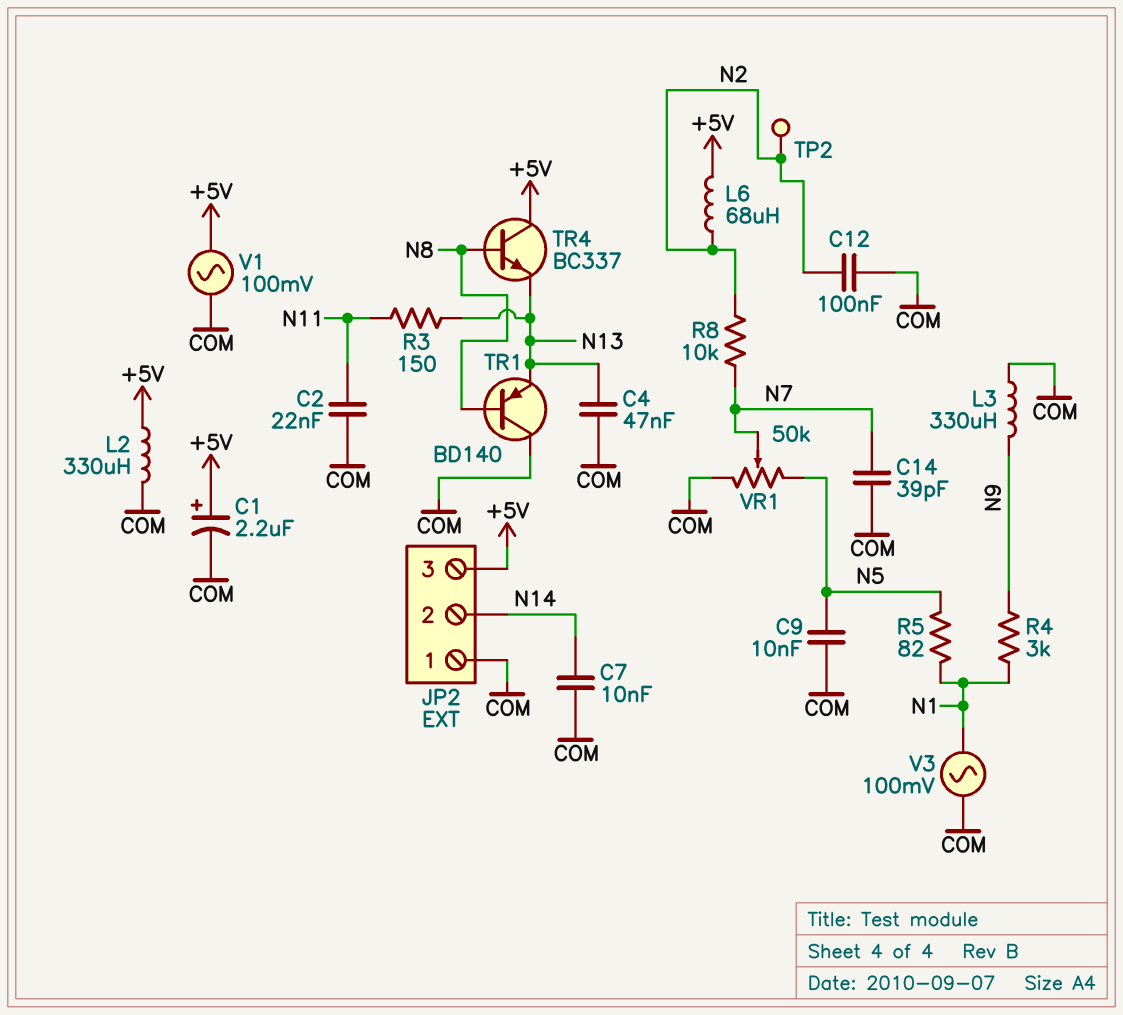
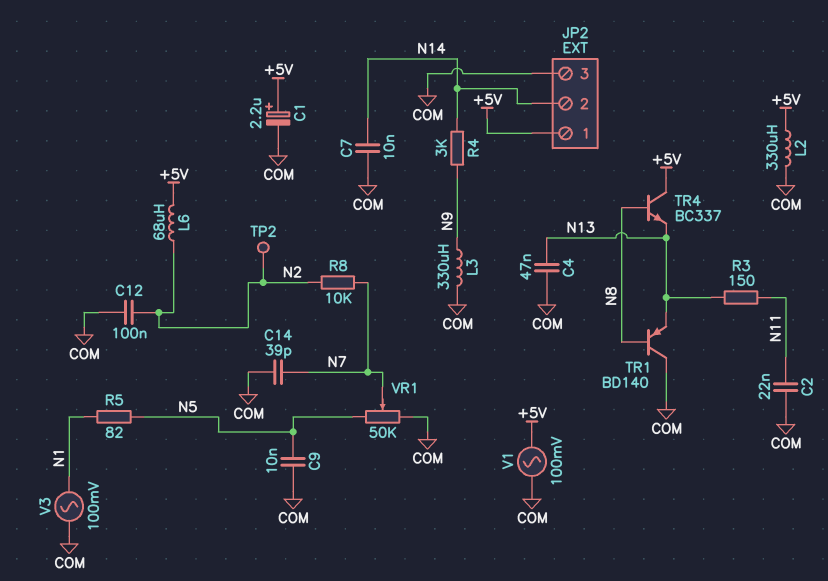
JP2 pin 1: COM -> +5V
JP2 pin 3: +5V -> COM
R4: 3k (N1, N9) -> 3k (N9, N14)

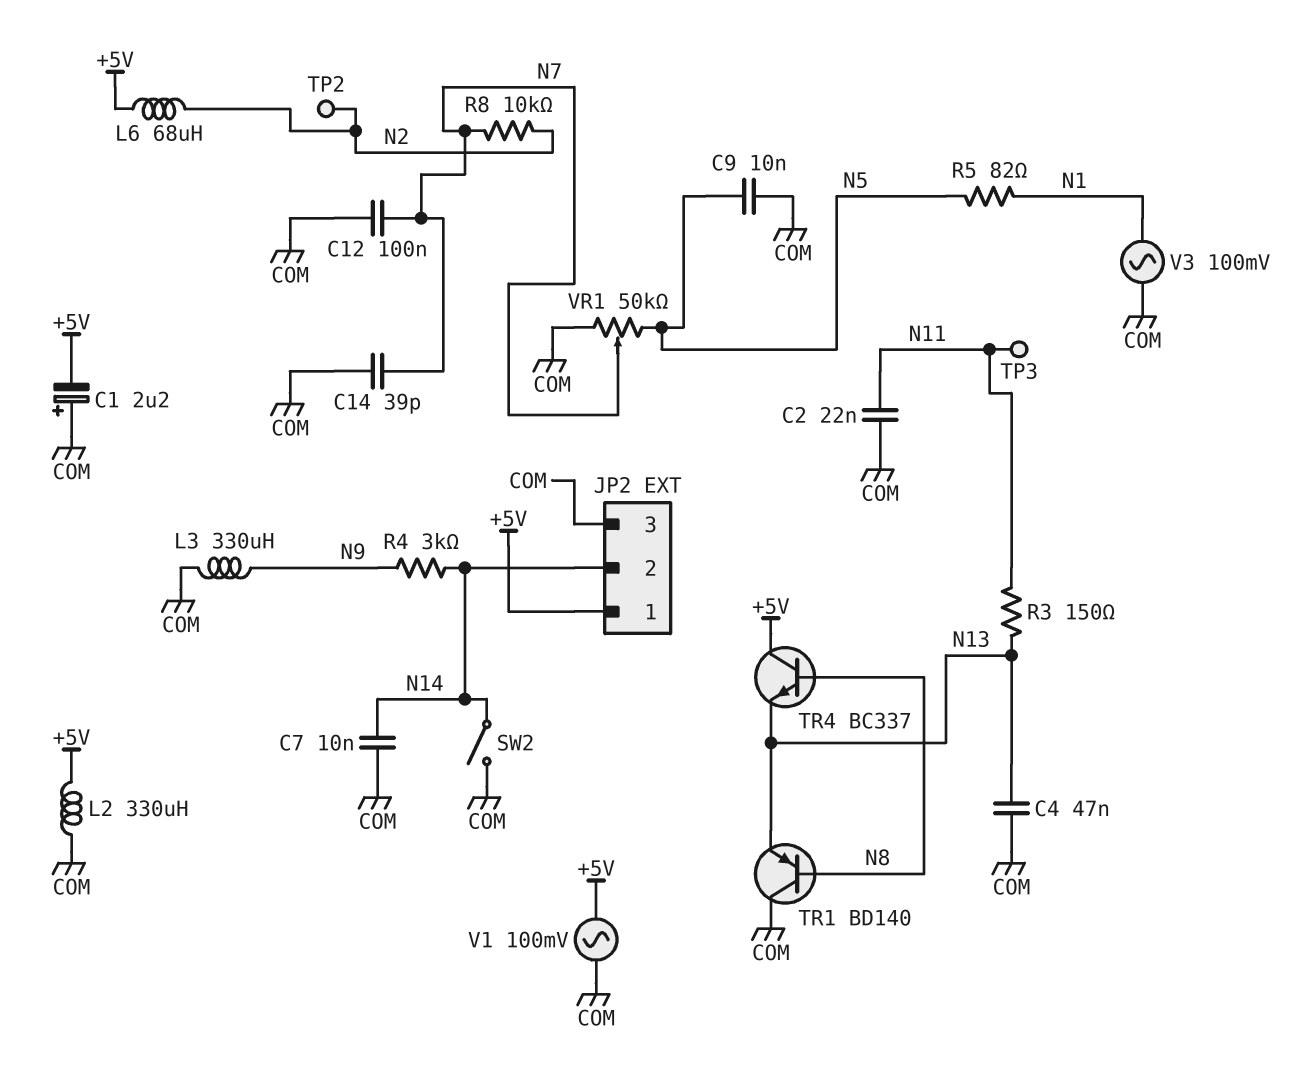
C1: 2.2uF (plus +5V, minus COM) -> 2.2uF (plus COM, minus +5V)
C12: 100nF (COM, N2) -> 100nF (COM, N7)
SW2: none -> switch (COM, N14)
TP3: none -> test point (N11)

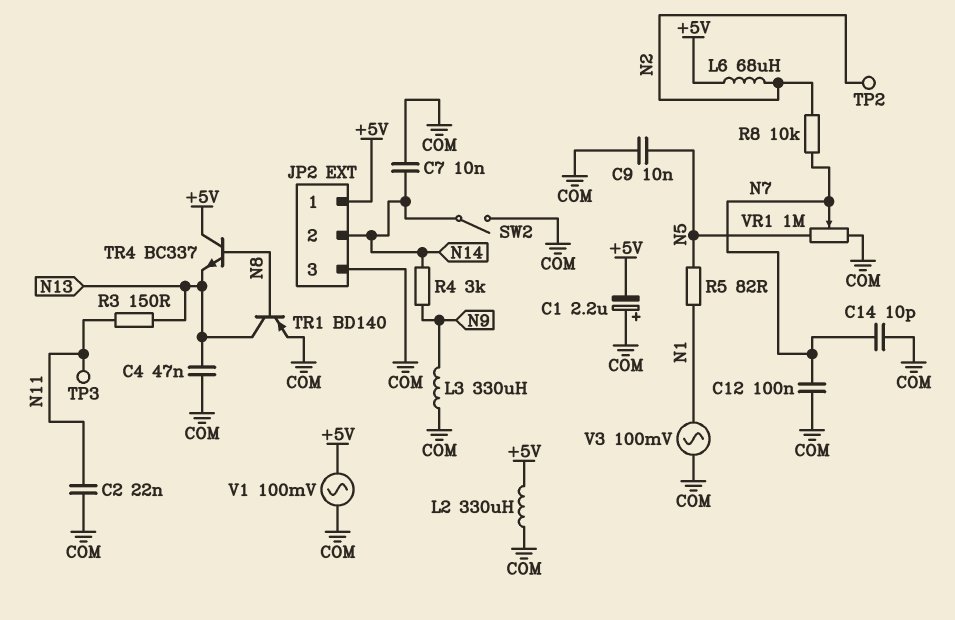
C14: 39pF (COM, N7) -> 10pF (COM, N7)
TR1: PNP BD140 (B N8, C COM, E N13) -> PNP BD140 (B N8, C N13, E COM)
VR1: 50k (COM, N5, wiper N7) -> 1M (COM, N5, wiper N7)

